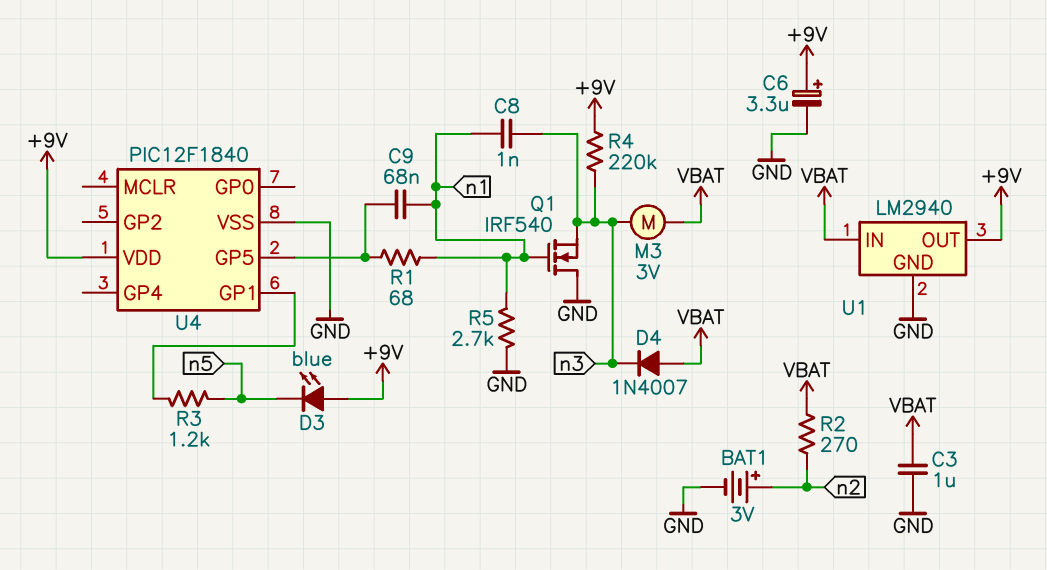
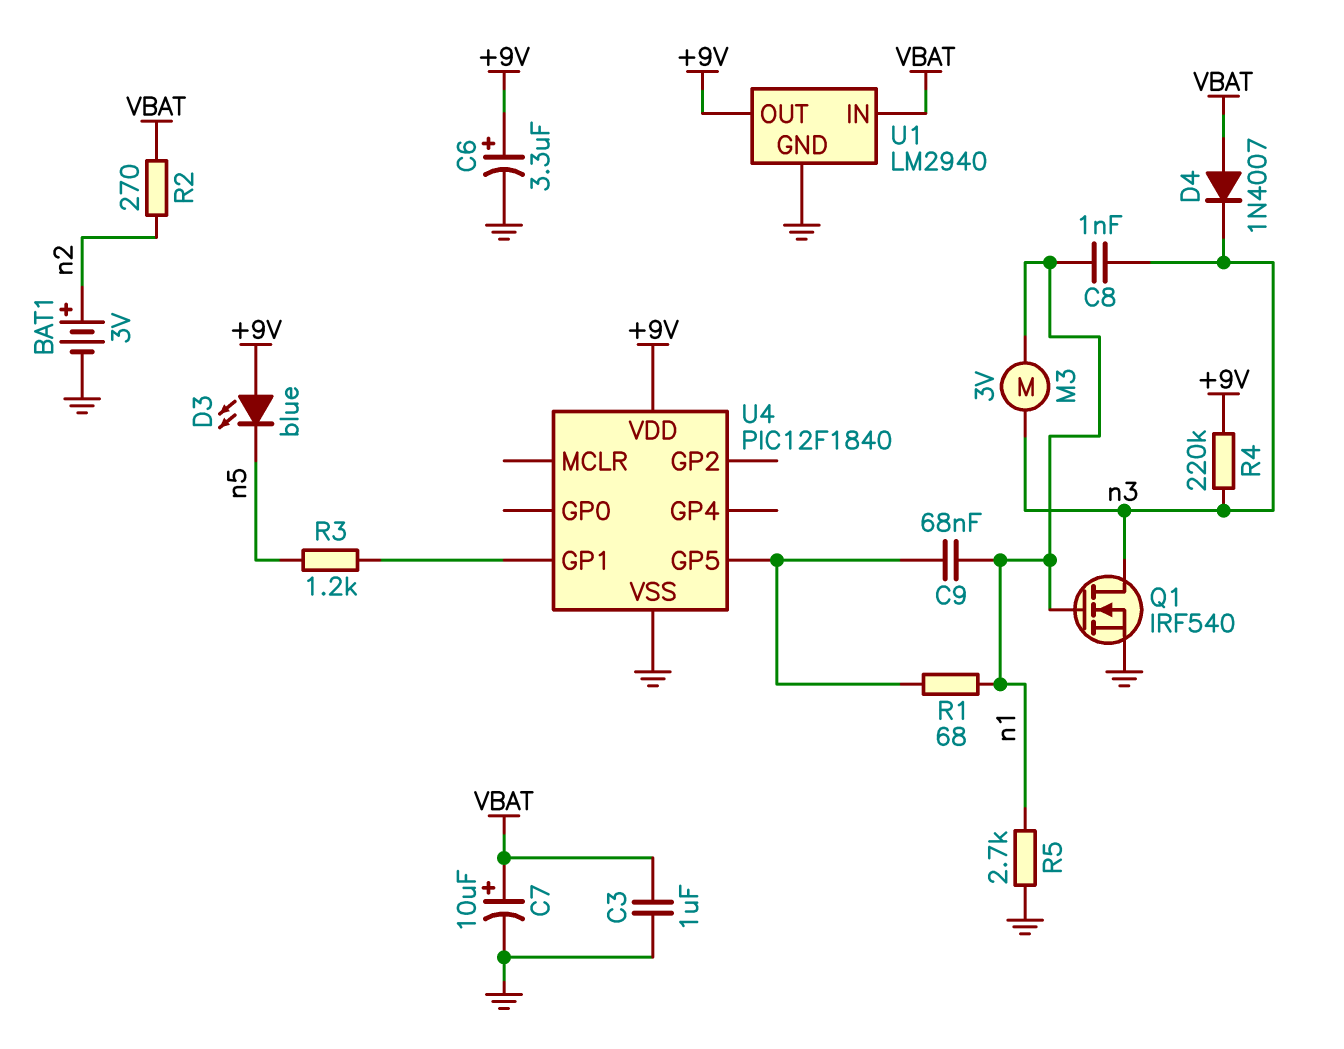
C7: none -> 10uF (plus VBAT, minus GND)
M3: motor 3V (VBAT, n3) -> motor 3V (n1, n3)
Q1: NMOS IRF540 (G n1, D GND, S n3) -> NMOS IRF540 (G n1, D n3, S GND)

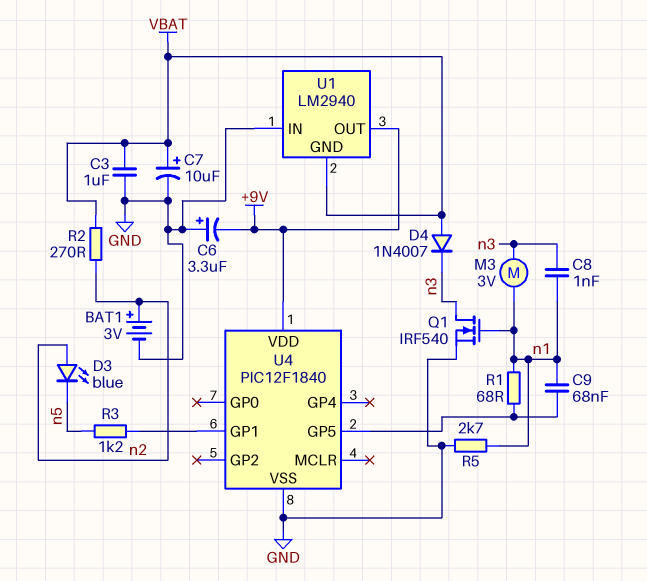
C6: 3.3uF (plus +9V, minus GND) -> 3.3uF (plus GND, minus +9V)
D3: LED blue (A +9V, K n5) -> LED blue (A n2, K n5)
R4: 220k (+9V, n3) -> none
U1 pin GND: GND -> VBAT
U1 pin IN: VBAT -> GND

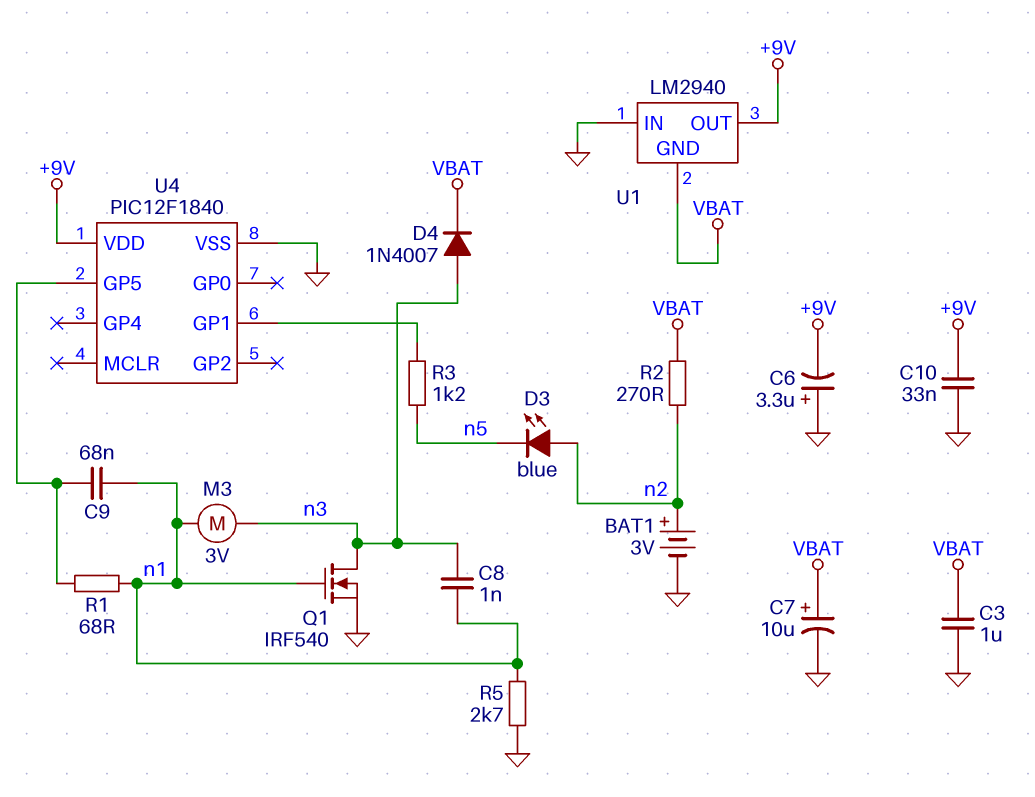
C10: none -> 33nF (+9V, GND)
D4: diode 1N4007 (A VBAT, K n3) -> diode 1N4007 (A n3, K VBAT)

